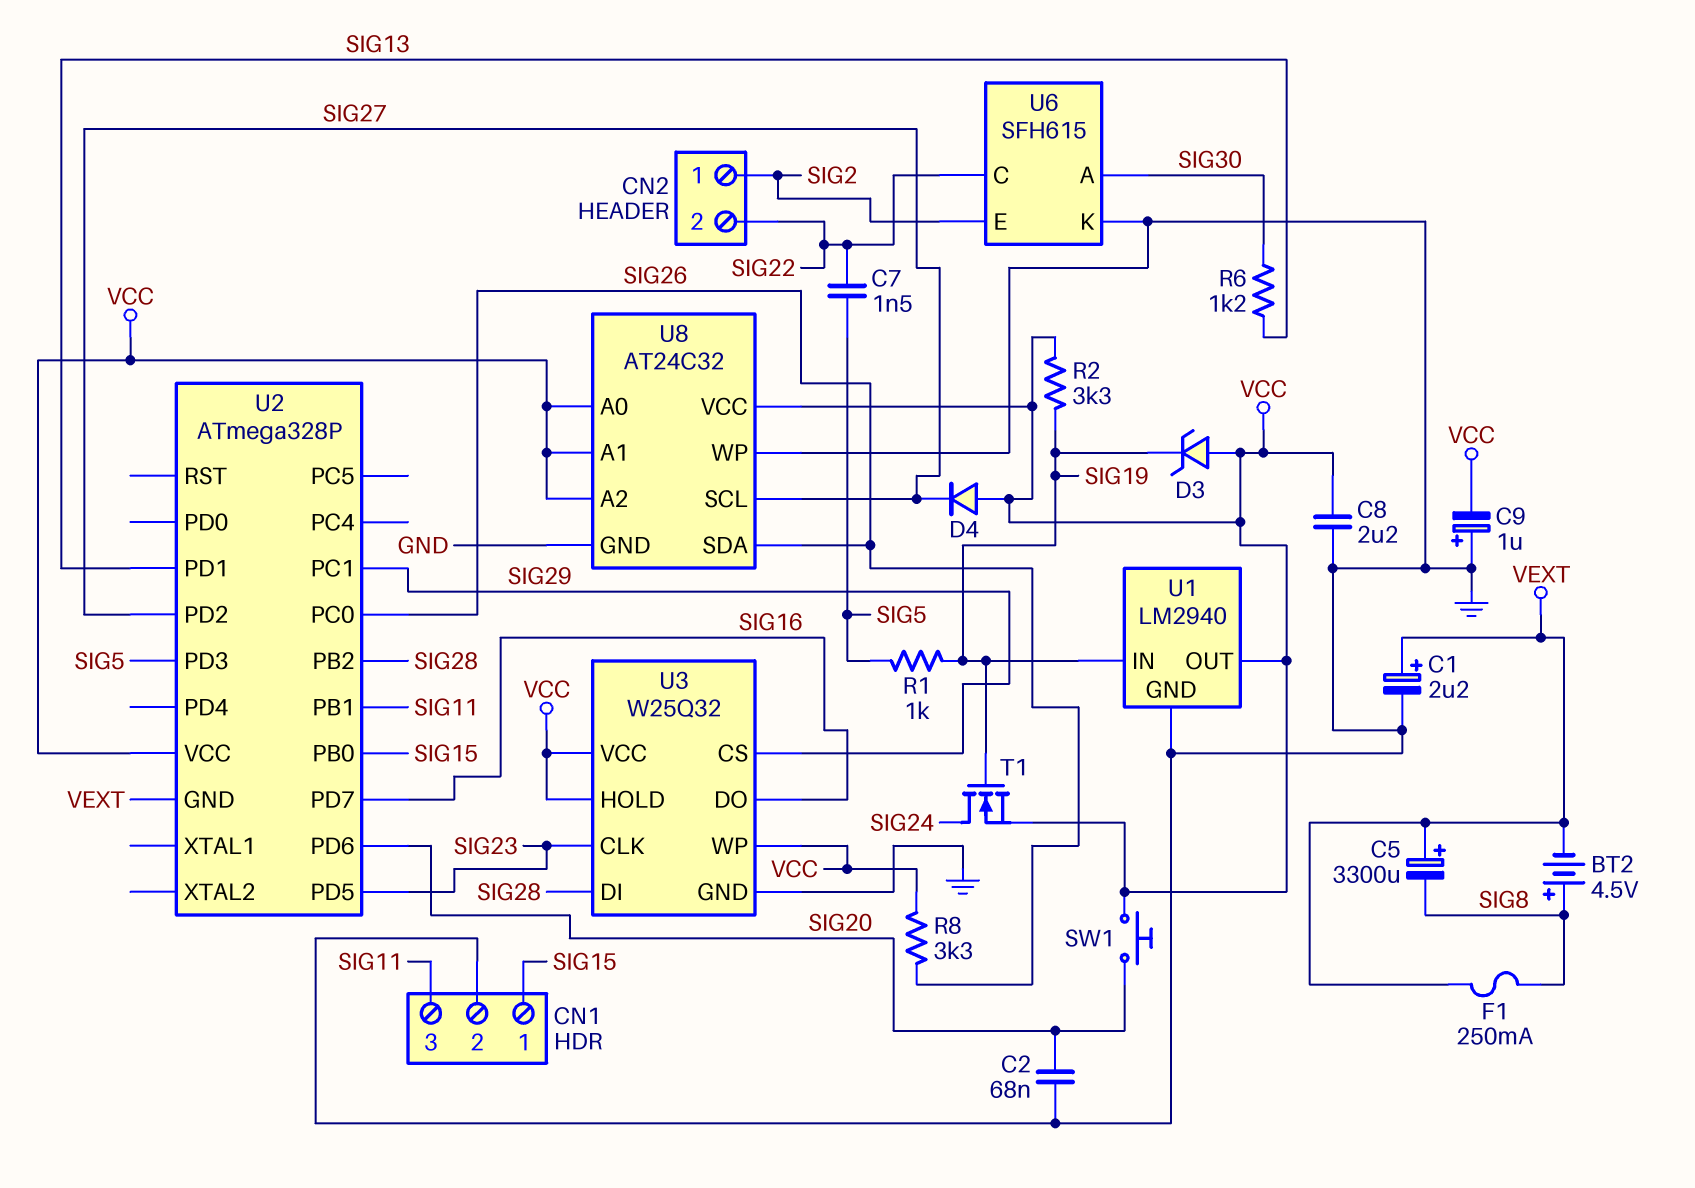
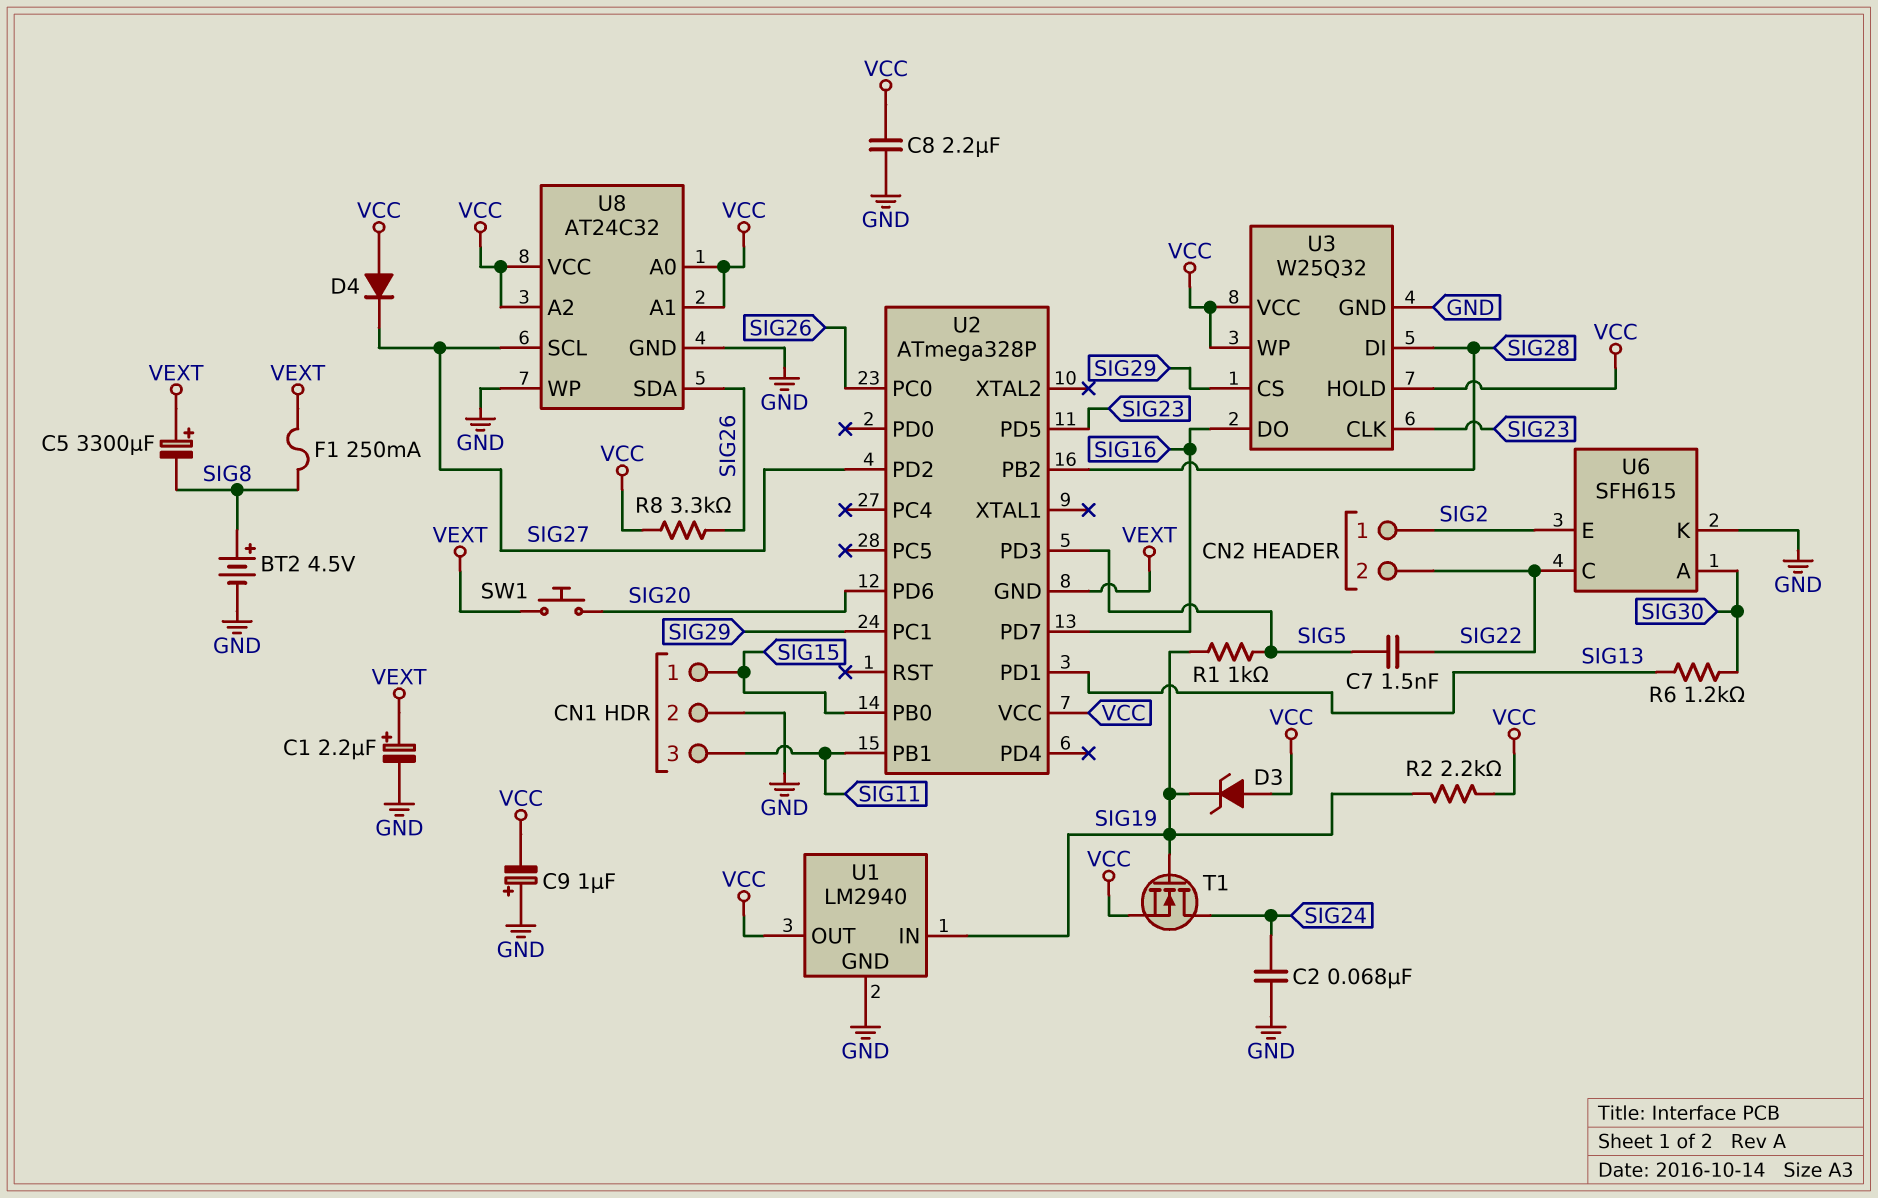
BT2: 4.5V (plus SIG8, minus VEXT) -> 4.5V (plus SIG8, minus GND)
C2: 68nF (GND, SIG20) -> 68nF (GND, SIG24)
R2: 3.3k (SIG19, VCC) -> 2.2k (SIG19, VCC)
SW1: button (SIG20, VCC) -> button (SIG20, VEXT)

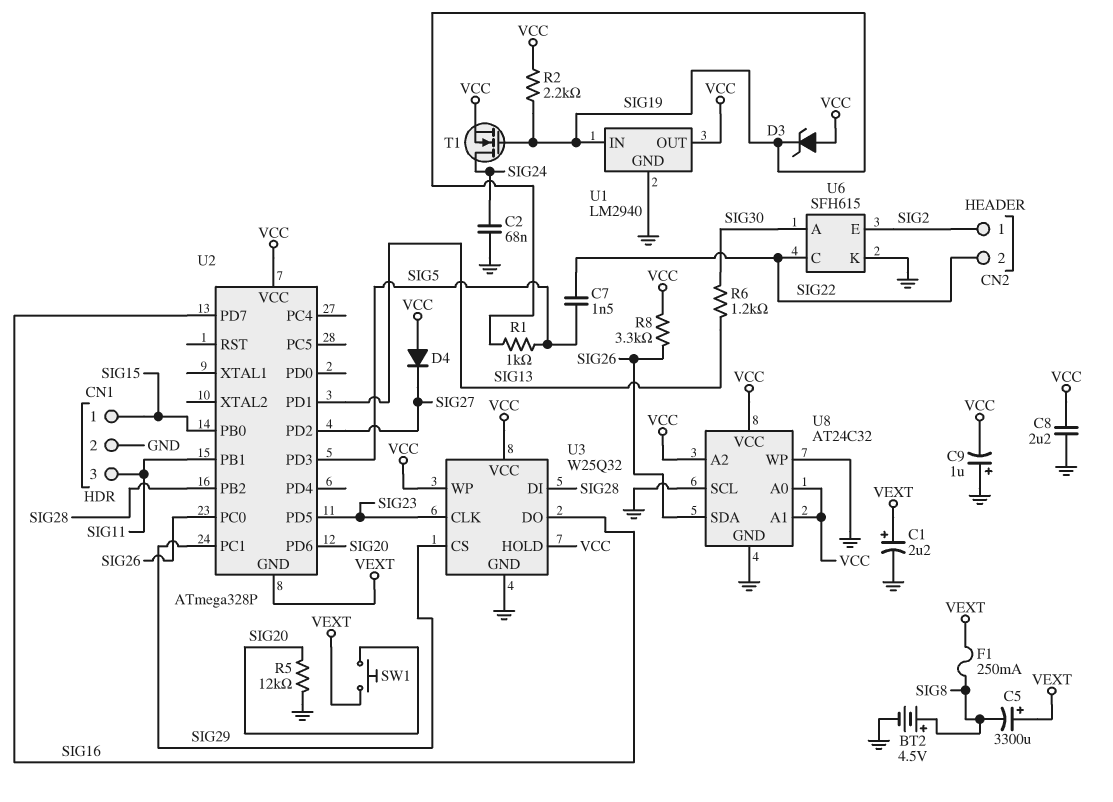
R5: none -> 12k (GND, SIG20)
U8 pin SCL: SIG27 -> GND

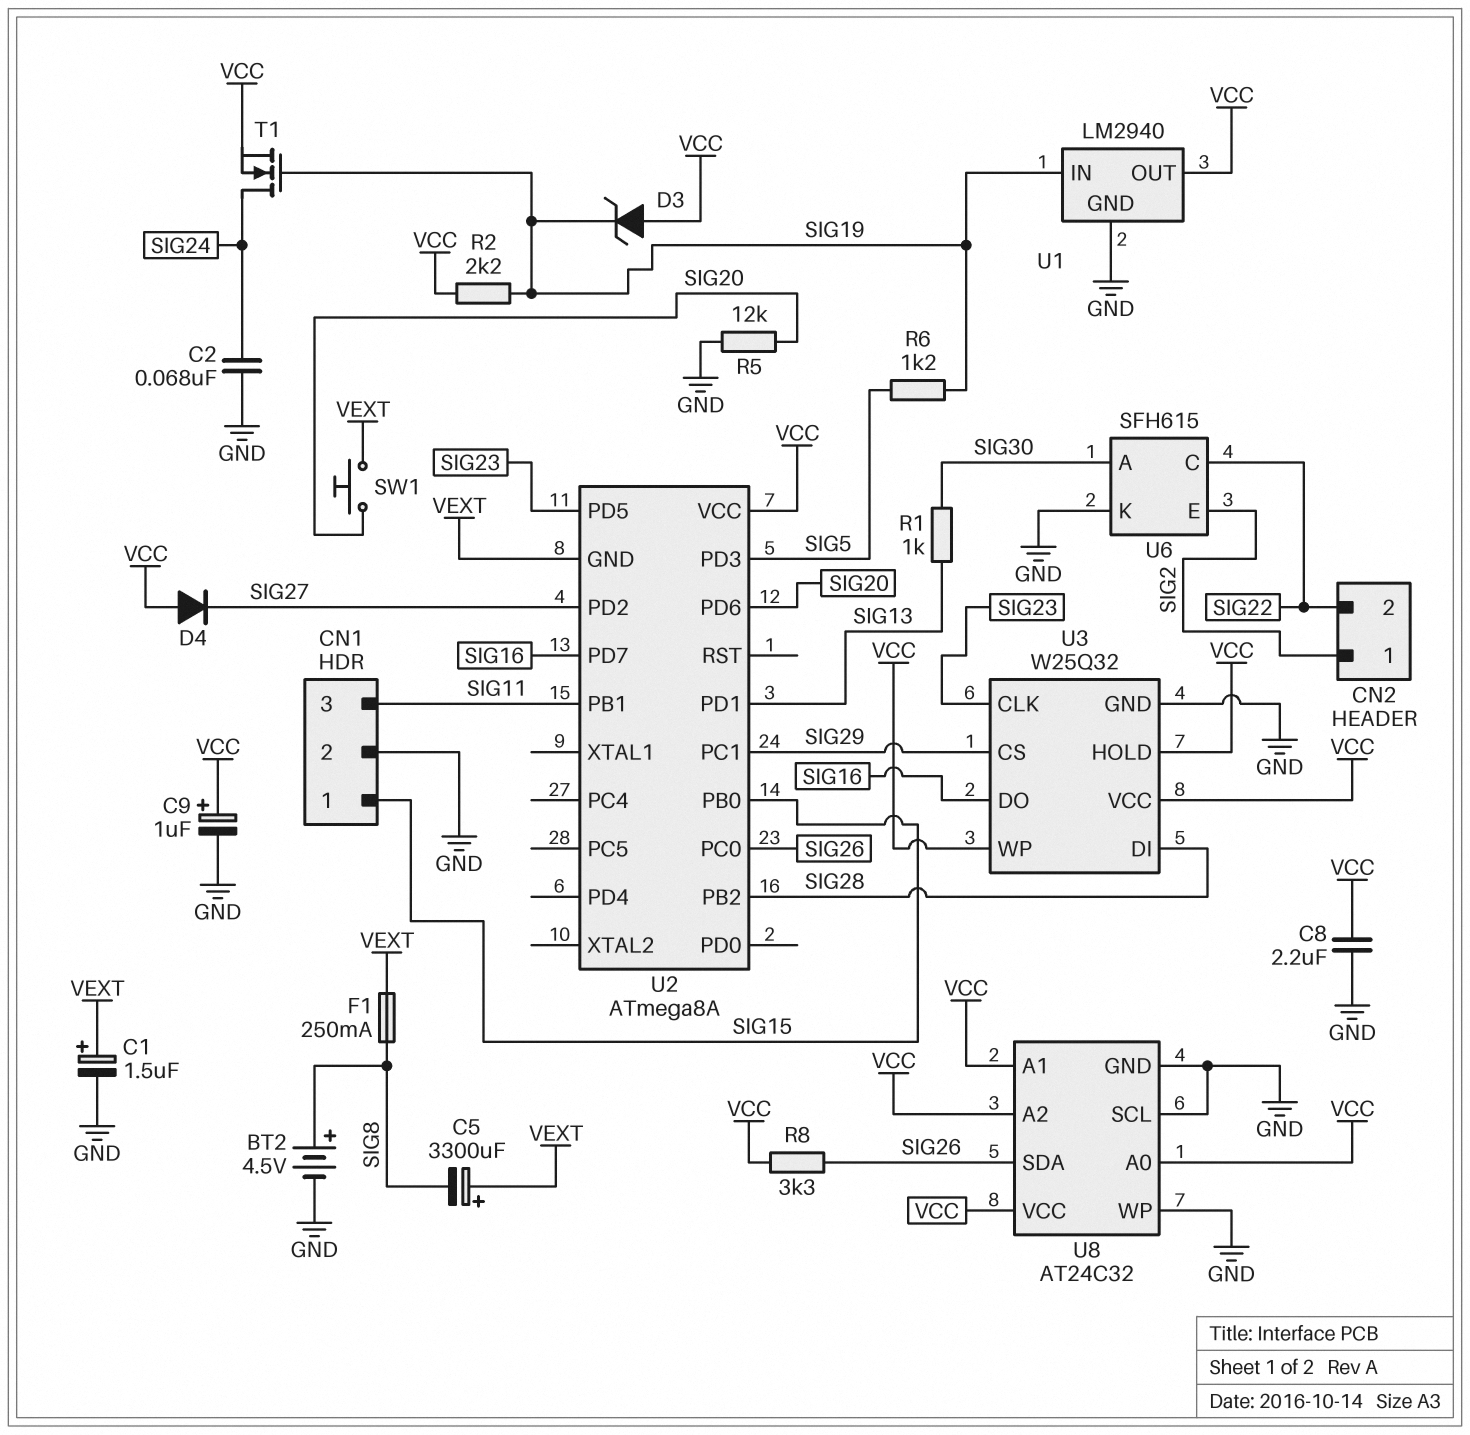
C1: 2.2uF (plus VEXT, minus GND) -> 1.5uF (plus VEXT, minus GND)
C7: 1.5nF (SIG5, SIG22) -> none
C9: 1uF (plus GND, minus VCC) -> 1uF (plus VCC, minus GND)
R1: 1k (SIG5, SIG19) -> 1k (SIG13, SIG30)
R6: 1.2k (SIG13, SIG30) -> 1.2k (SIG5, SIG19)
U2: ATmega328P -> ATmega8A

